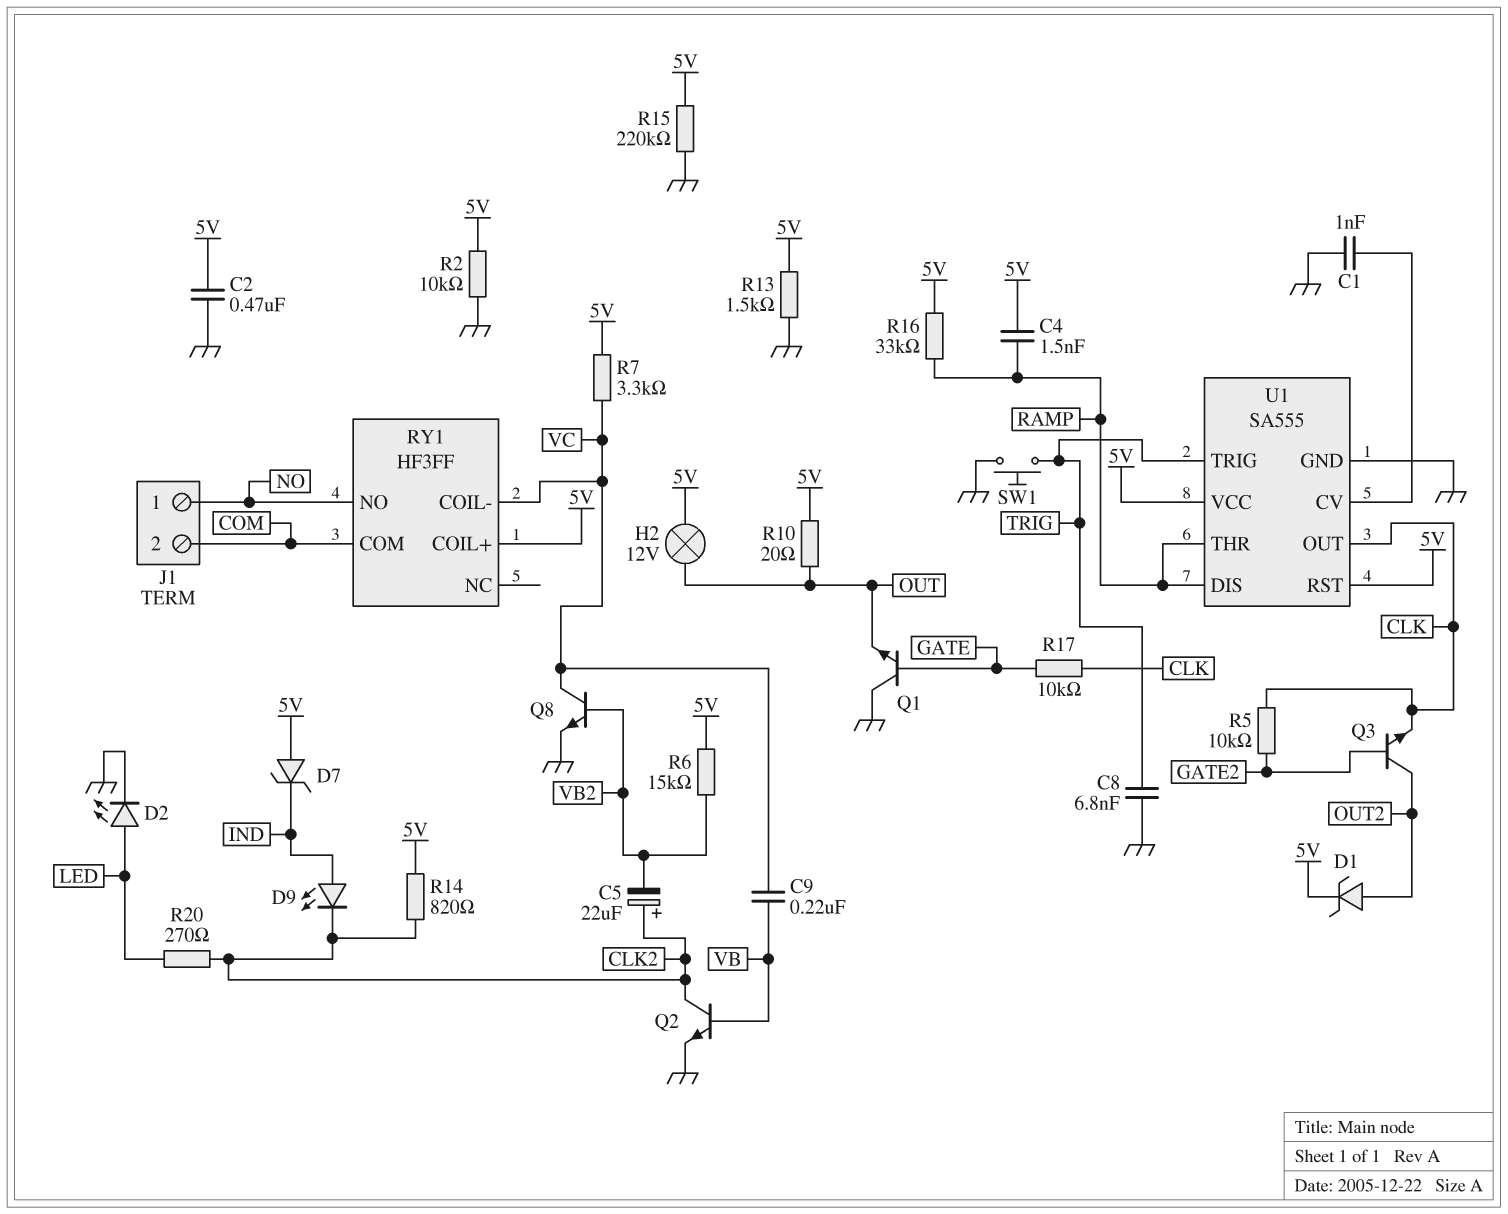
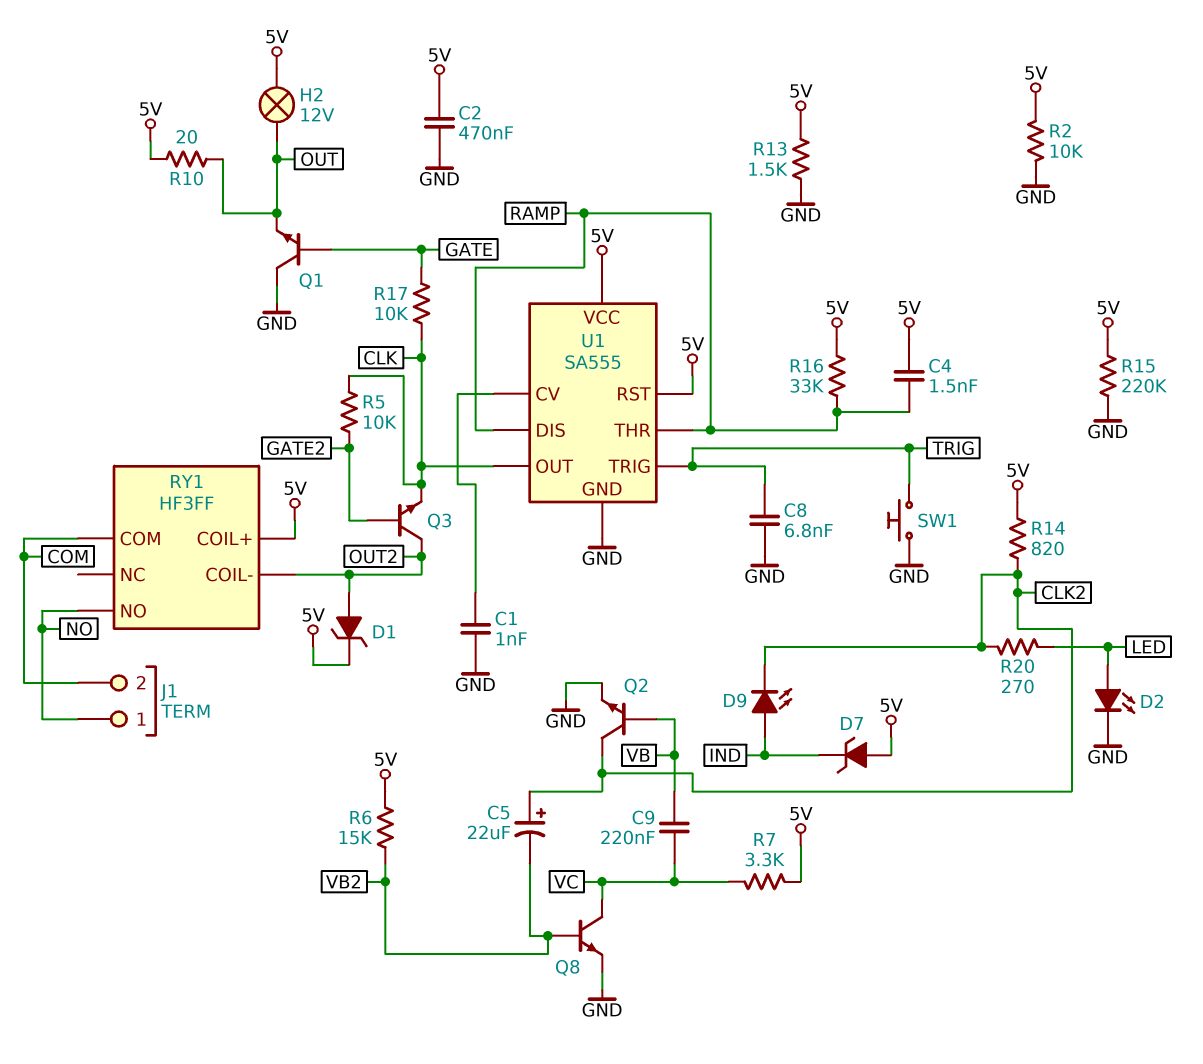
RY1 pin COIL-: VC -> OUT2

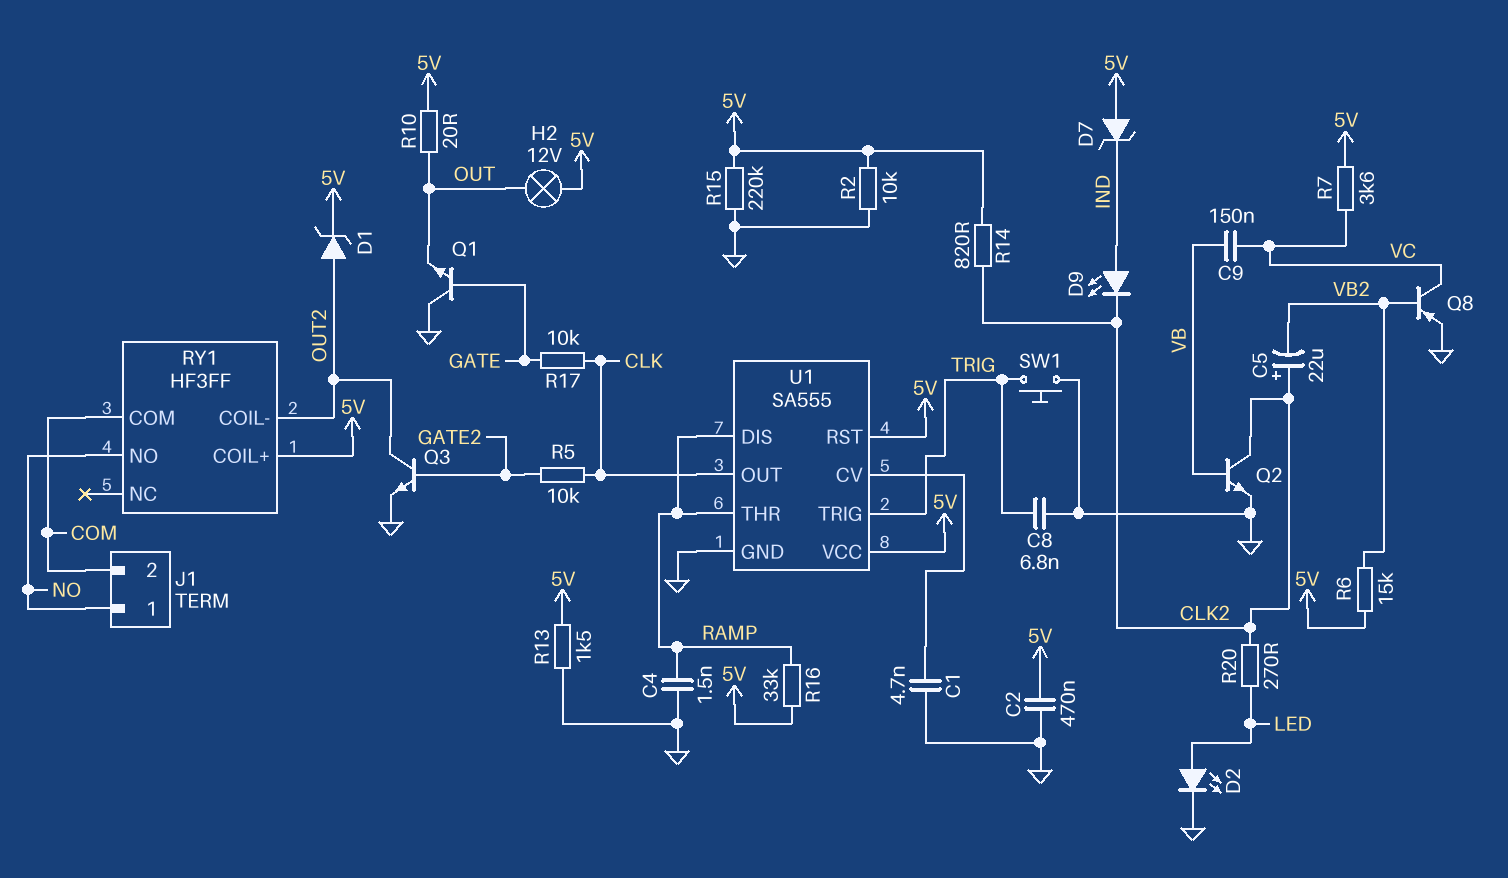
C1: 1nF (GND, U1/CV) -> 4.7nF (GND, U1/CV)
C4: 1.5nF (5V, RAMP) -> 1.5nF (GND, RAMP)
C9: 220nF (VB, VC) -> 150nF (VB, VC)
Q3: NPN (B GATE2, C OUT2, E CLK) -> NPN (B GATE2, C OUT2, E GND)
Q8: NPN (B VB2, C VC, E GND) -> PNP (B VB2, C VC, E GND)
R7: 3.3k (5V, VC) -> 3.6k (5V, VC)

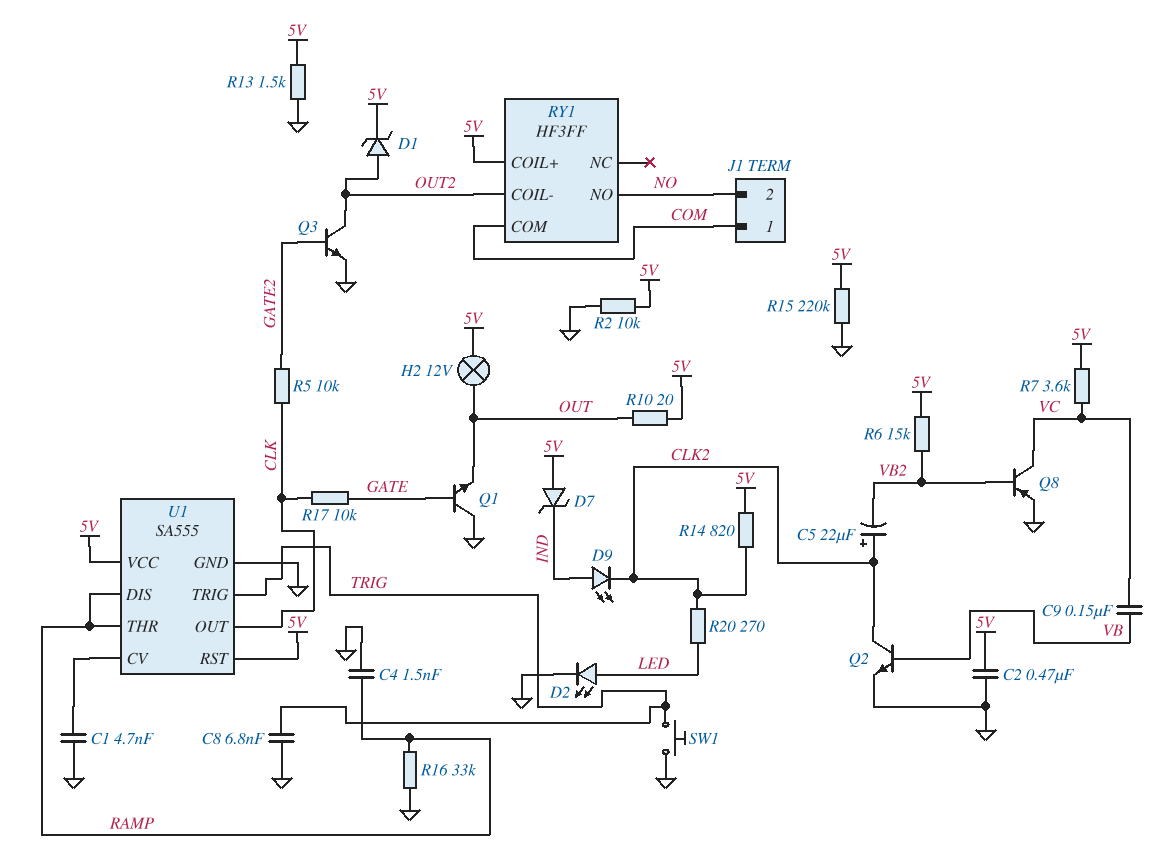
J1 pin 1: NO -> COM
J1 pin 2: COM -> NO
R16: 33k (5V, RAMP) -> 33k (GND, RAMP)

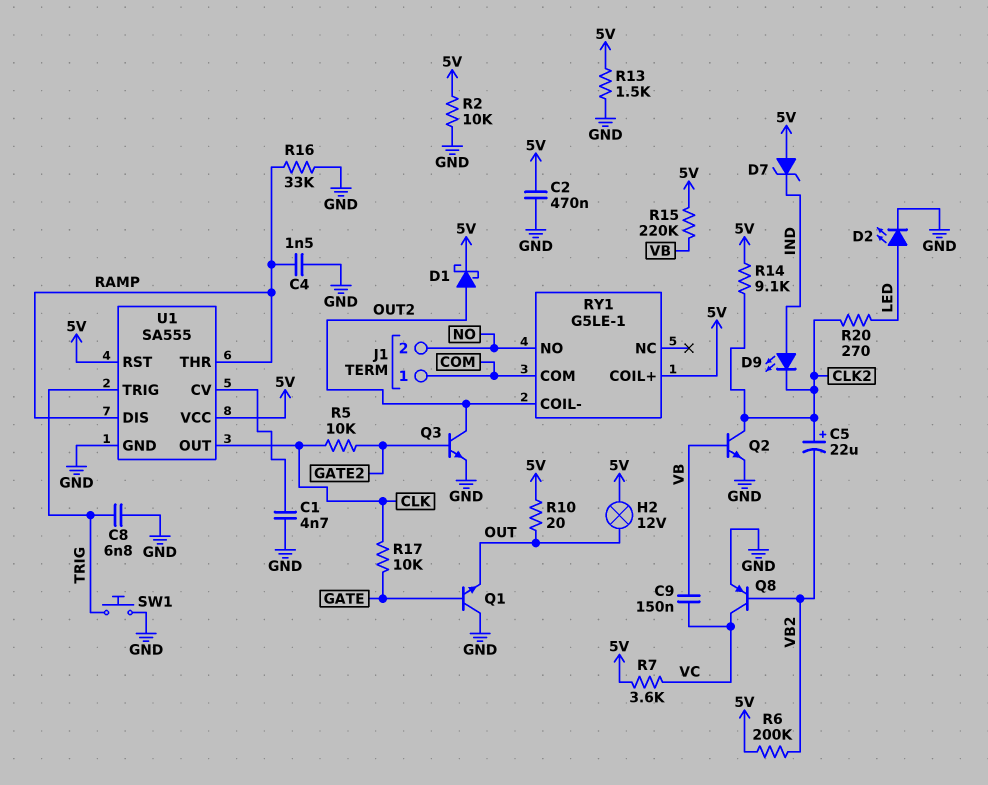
D1: zener (A OUT2, K 5V) -> schottky (A OUT2, K 5V)
R6: 15k (5V, VB2) -> 200k (5V, VB2)
R14: 820 (5V, CLK2) -> 9.1k (5V, CLK2)
R15: 220k (5V, GND) -> 220k (5V, VB)
RY1: HF3FF -> G5LE-1

